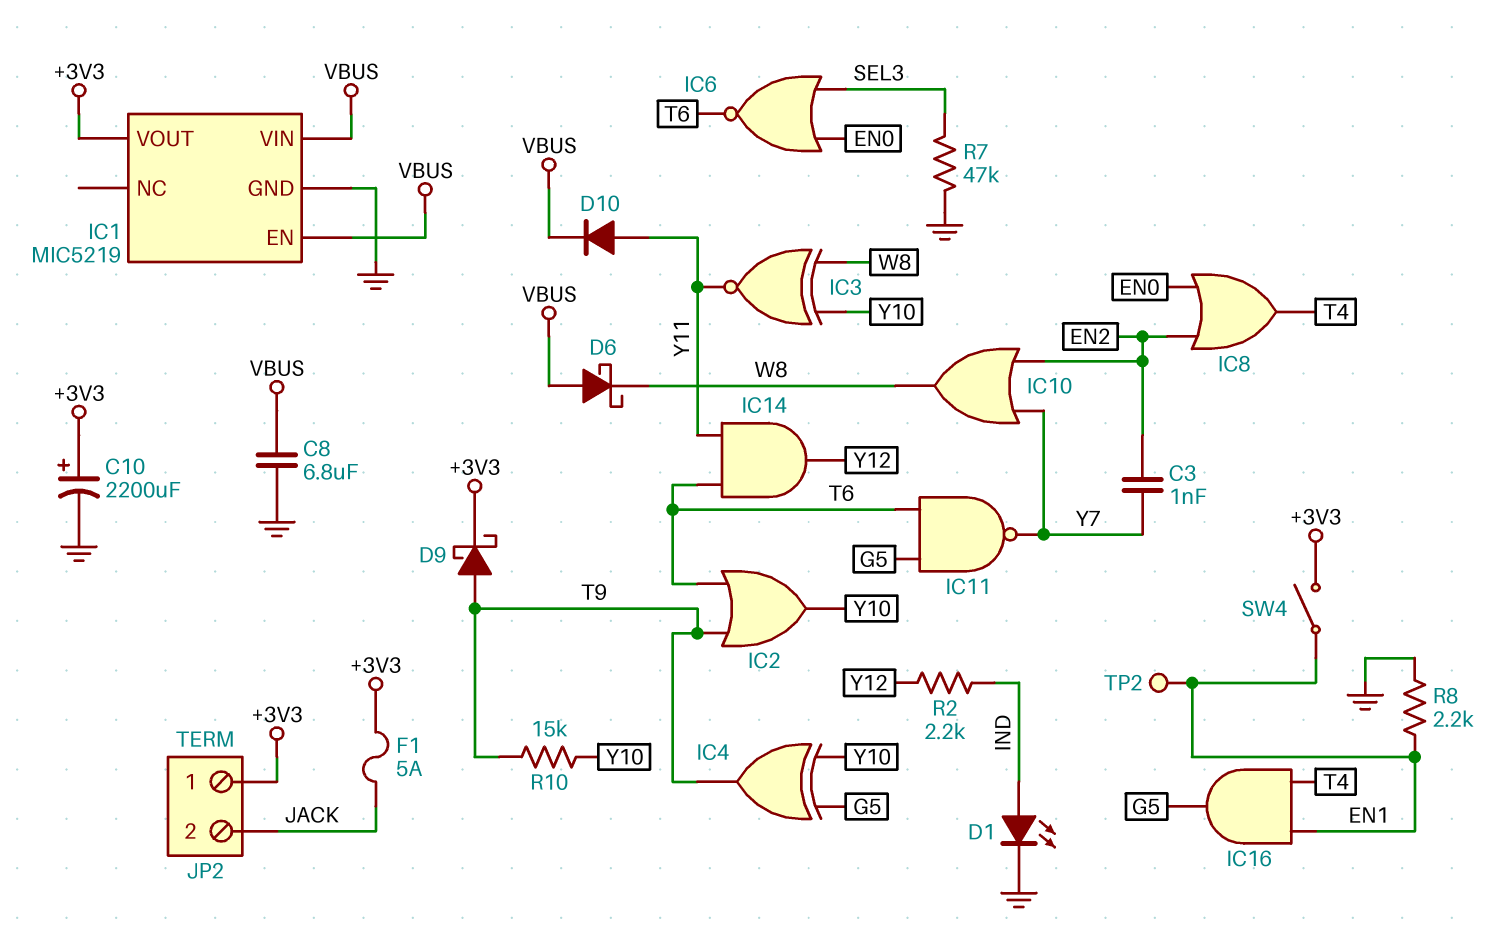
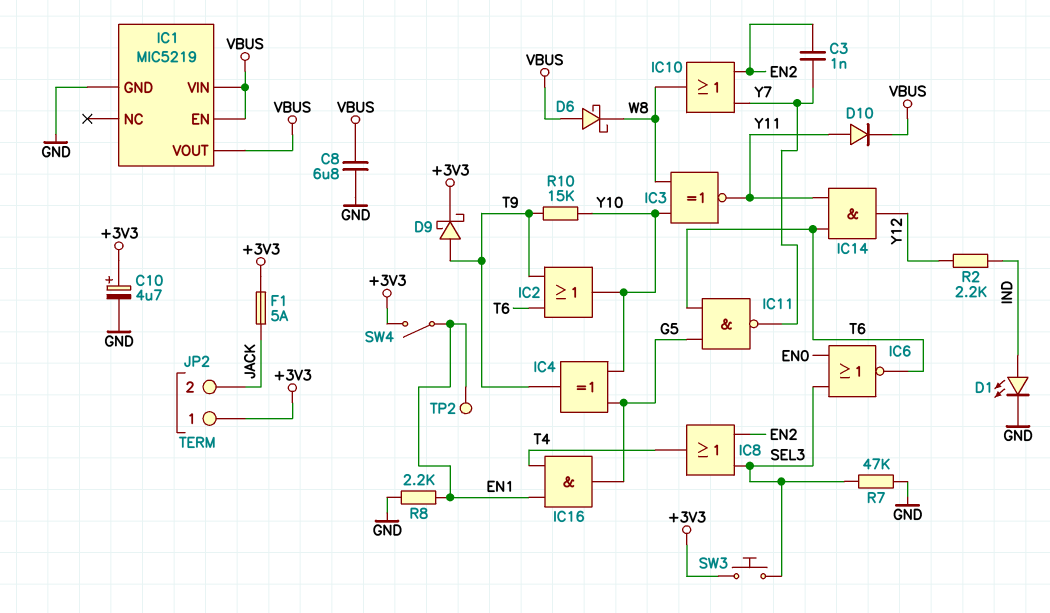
C10: 2200uF (plus +3V3, minus GND) -> 4.7uF (plus +3V3, minus GND)
IC1 pin VOUT: +3V3 -> VBUS
IC8: OR (in EN0, in EN2, out T4) -> OR (in EN2, in SEL3, out T4)
SW3: none -> button (+3V3, SEL3)

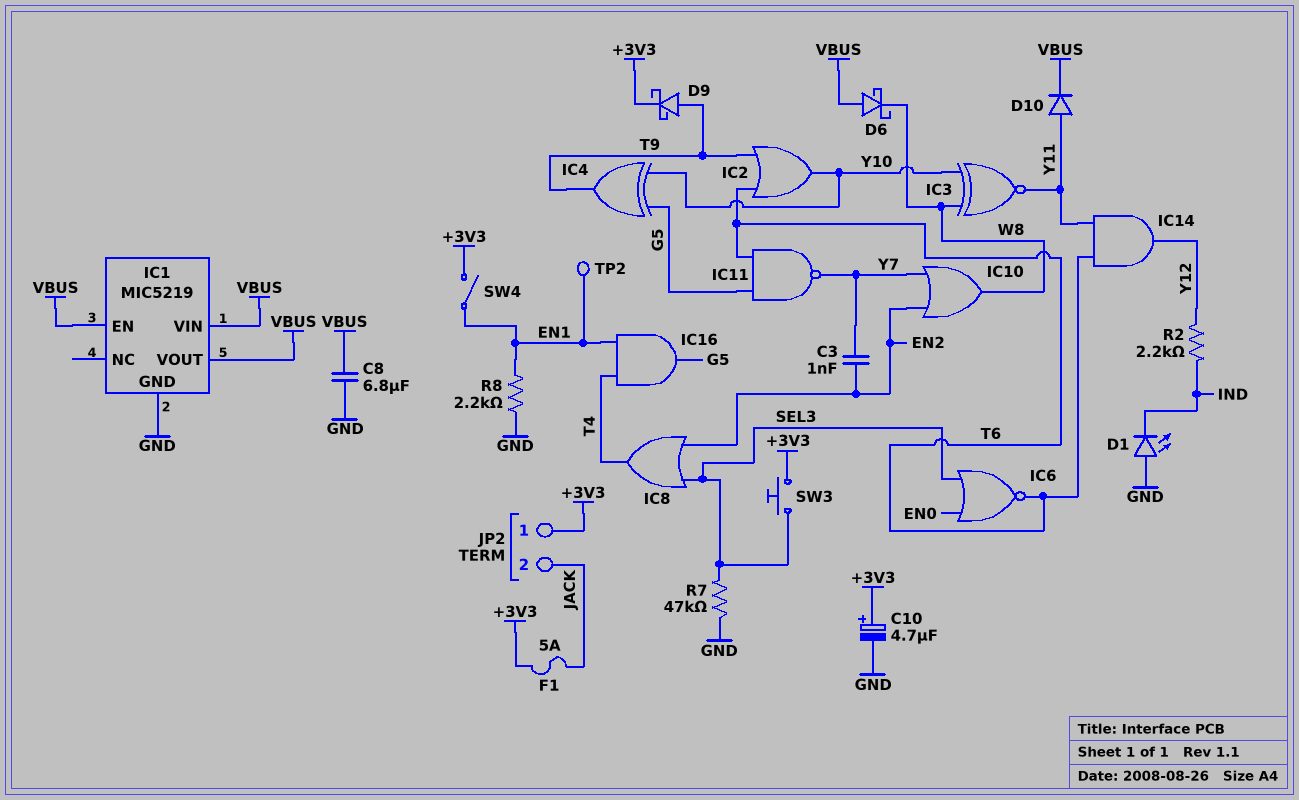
D1: LED (A IND, K GND) -> LED (A GND, K IND)
R10: 15k (T9, Y10) -> none

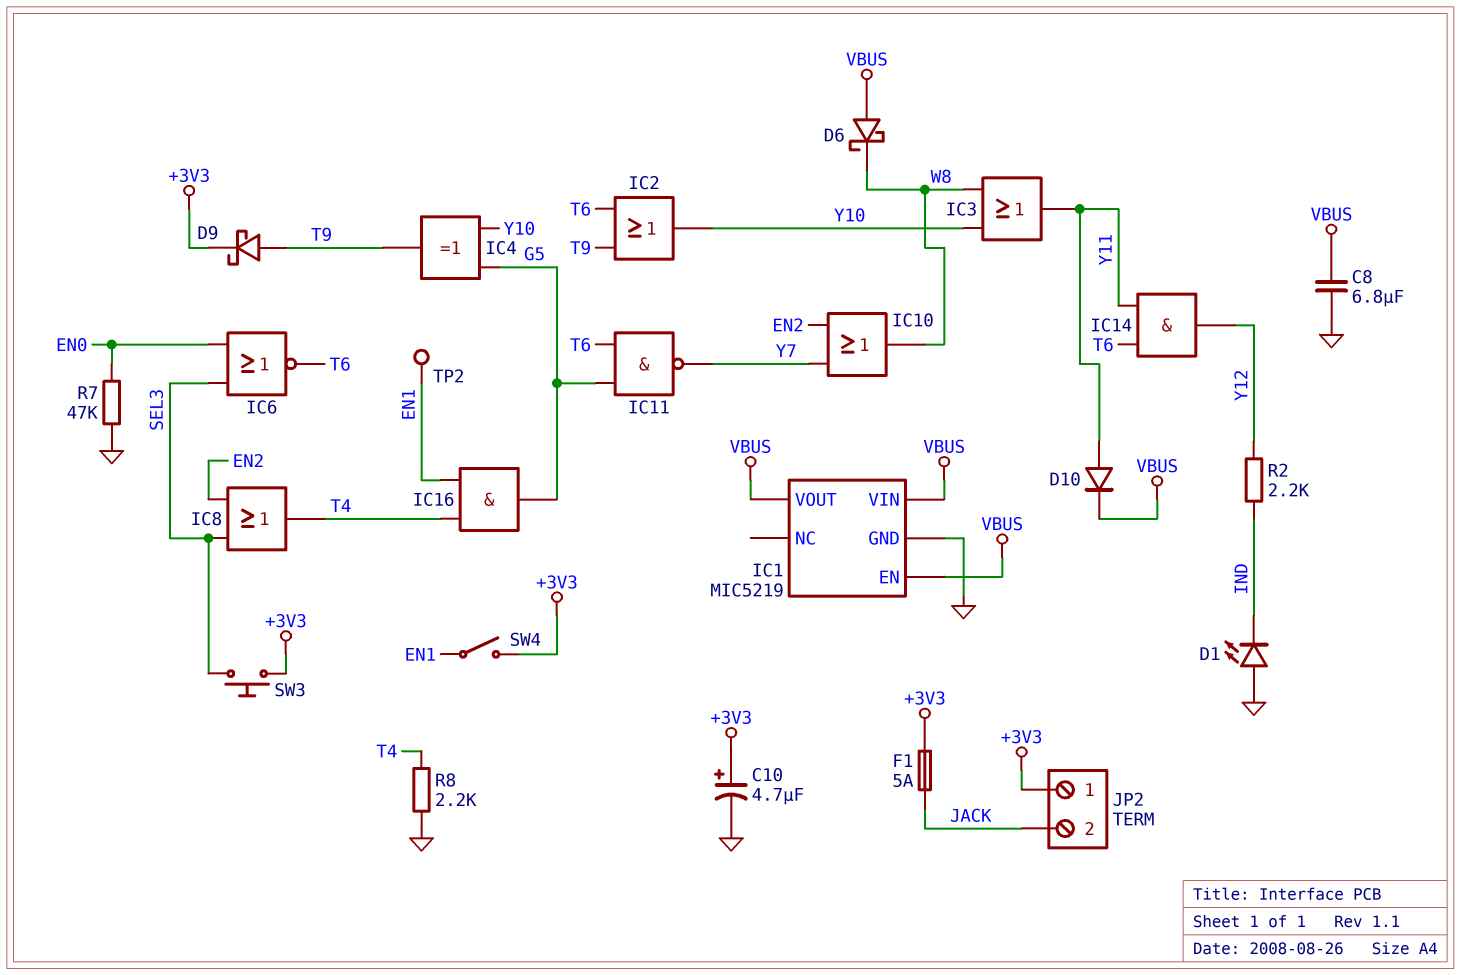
C3: 1nF (EN2, Y7) -> none
IC3: XNOR (in W8, in Y10, out Y11) -> OR (in W8, in Y10, out Y11)
R7: 47k (GND, SEL3) -> 47k (EN0, GND)
R8: 2.2k (EN1, GND) -> 2.2k (GND, T4)

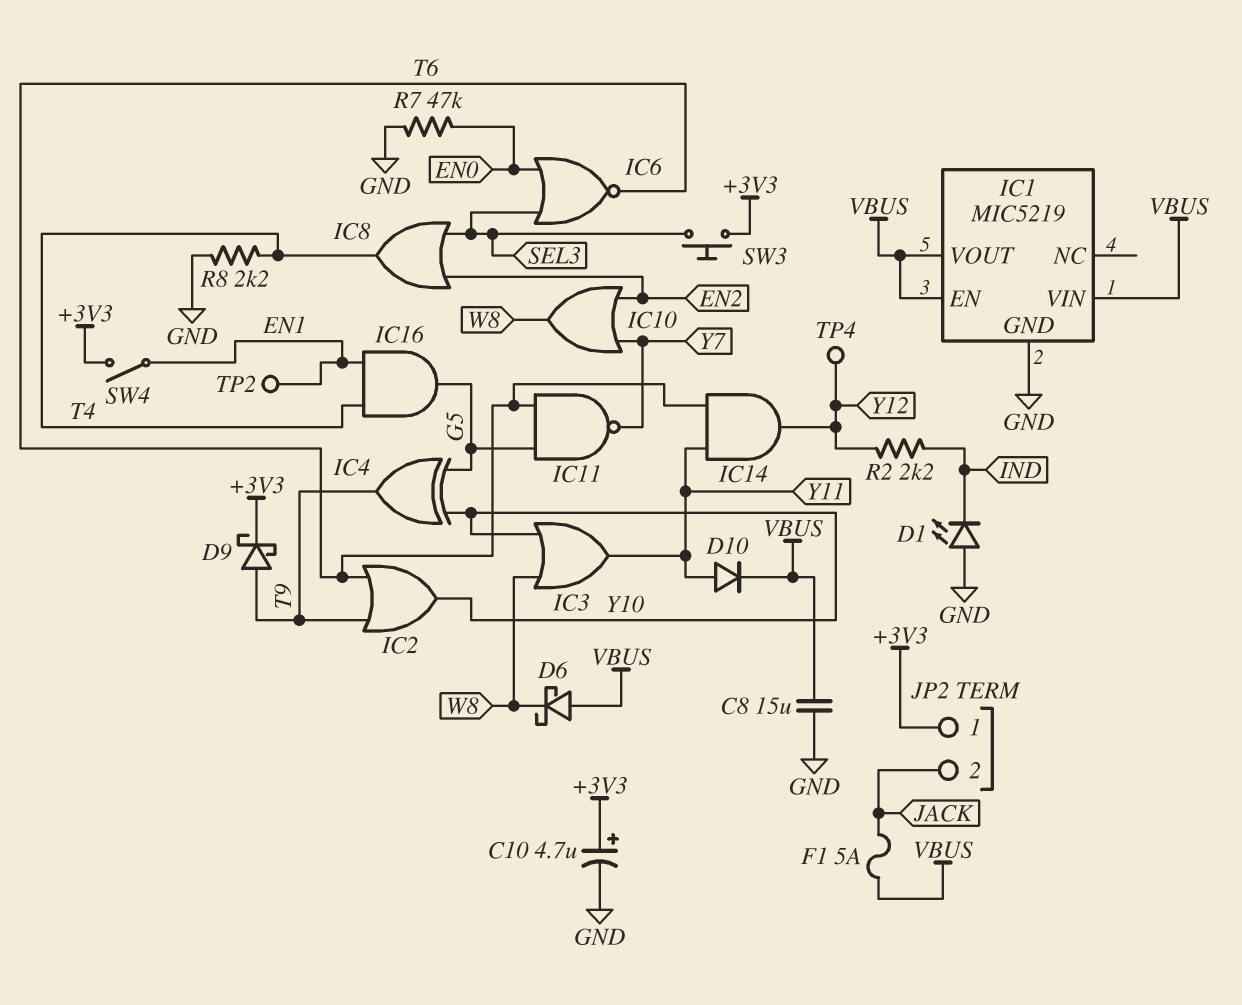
C8: 6.8uF (GND, VBUS) -> 15uF (GND, VBUS)
F1: 5A (+3V3, JACK) -> 5A (JACK, VBUS)
TP4: none -> test point (Y12)

